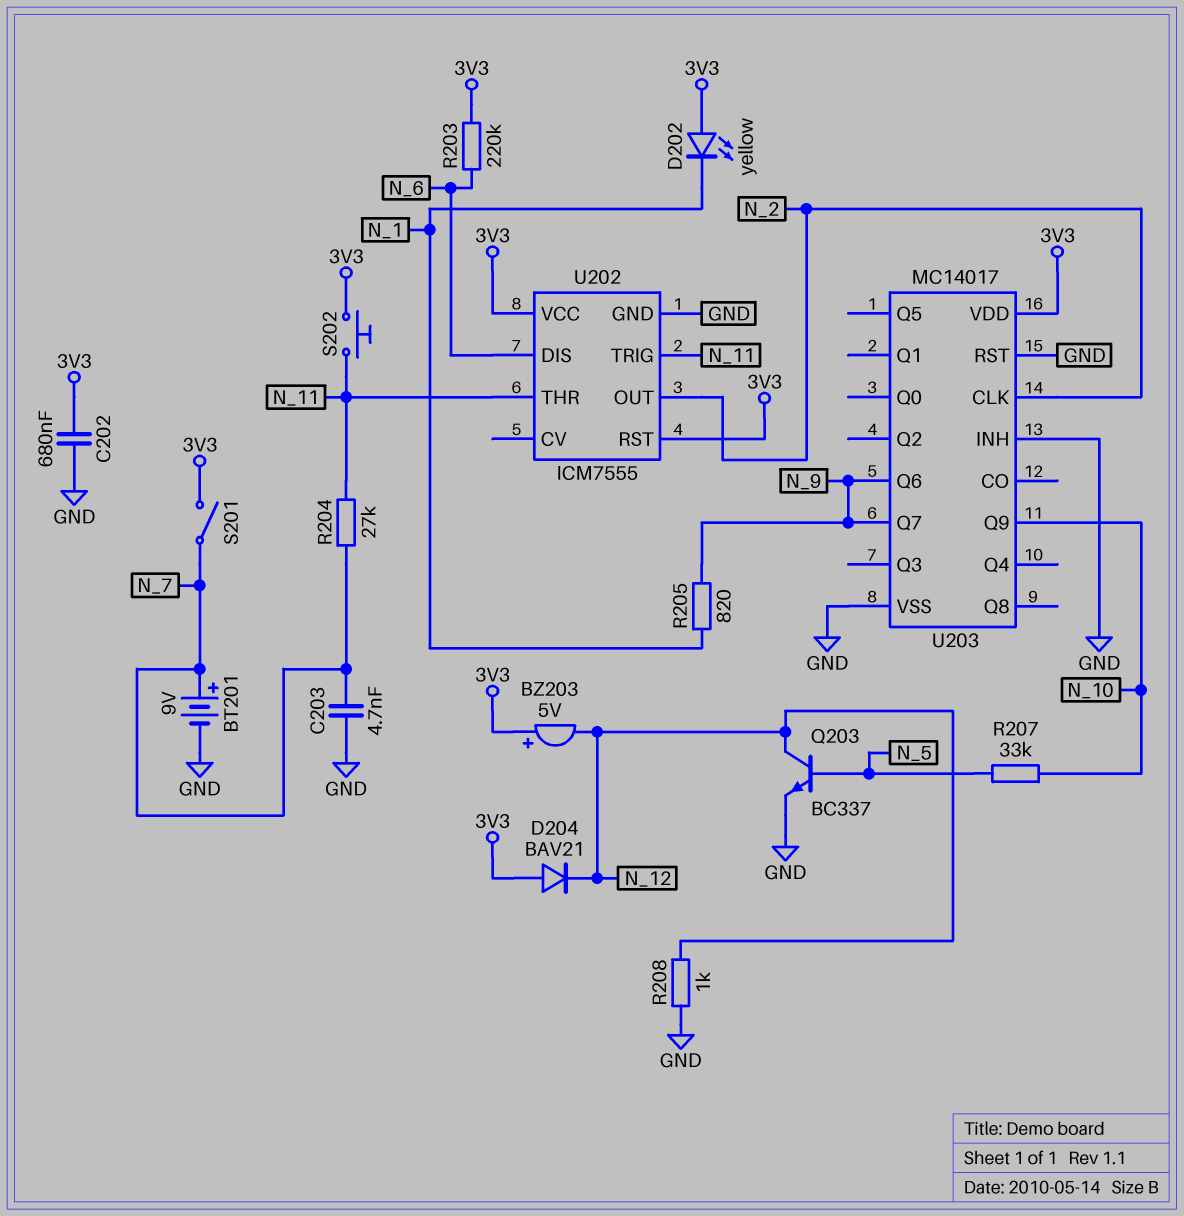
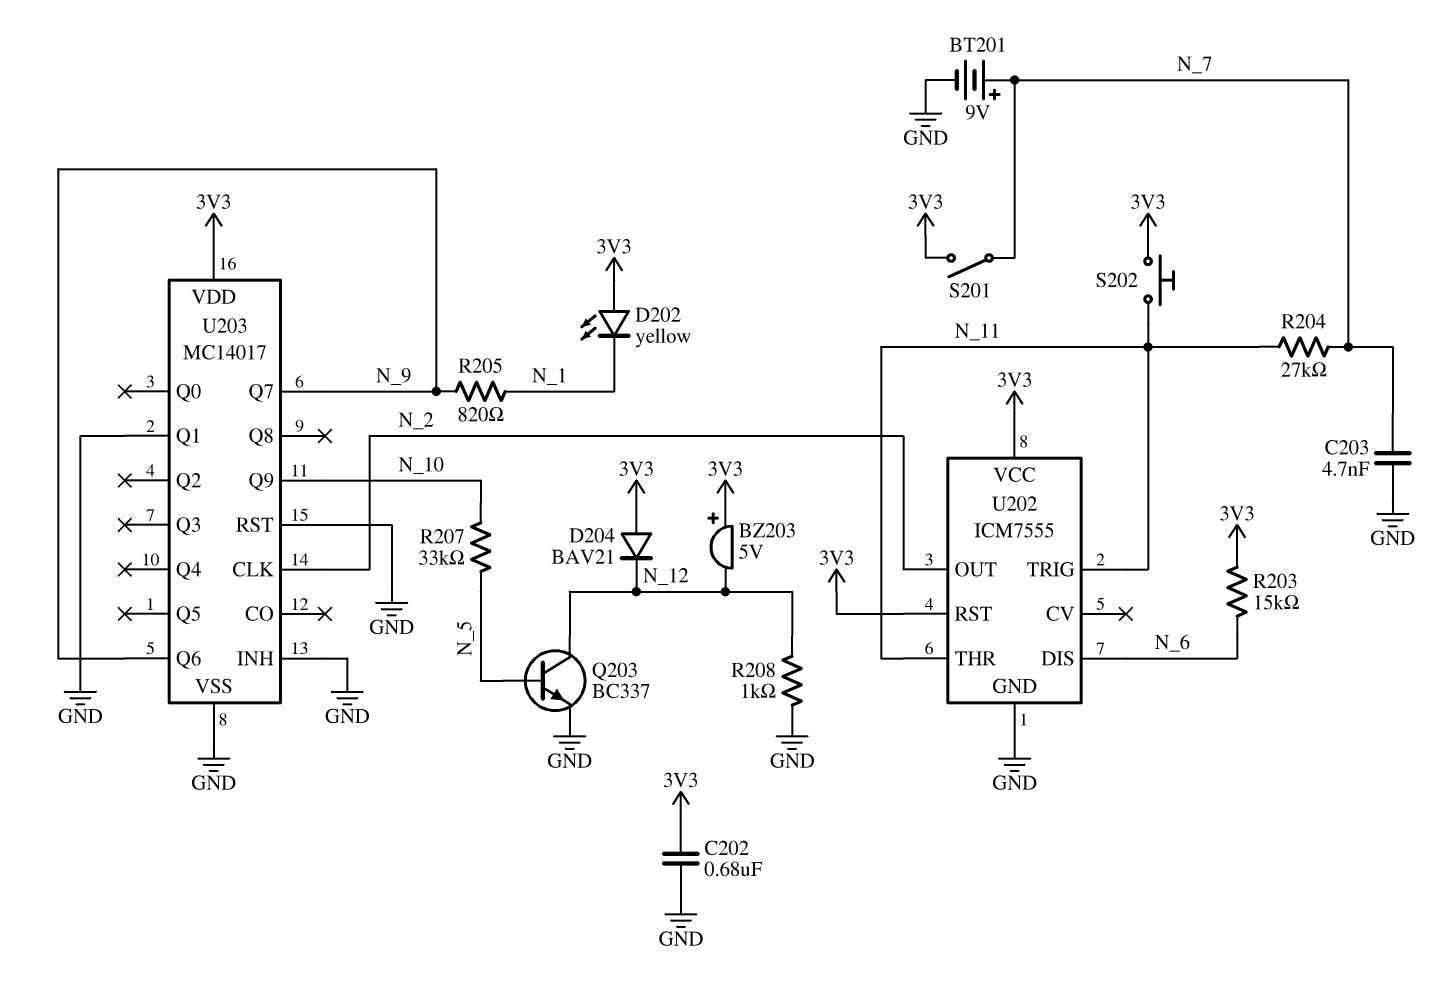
R203: 220k (3V3, N_6) -> 15k (3V3, N_6)
U203 pin Q1: none -> GND

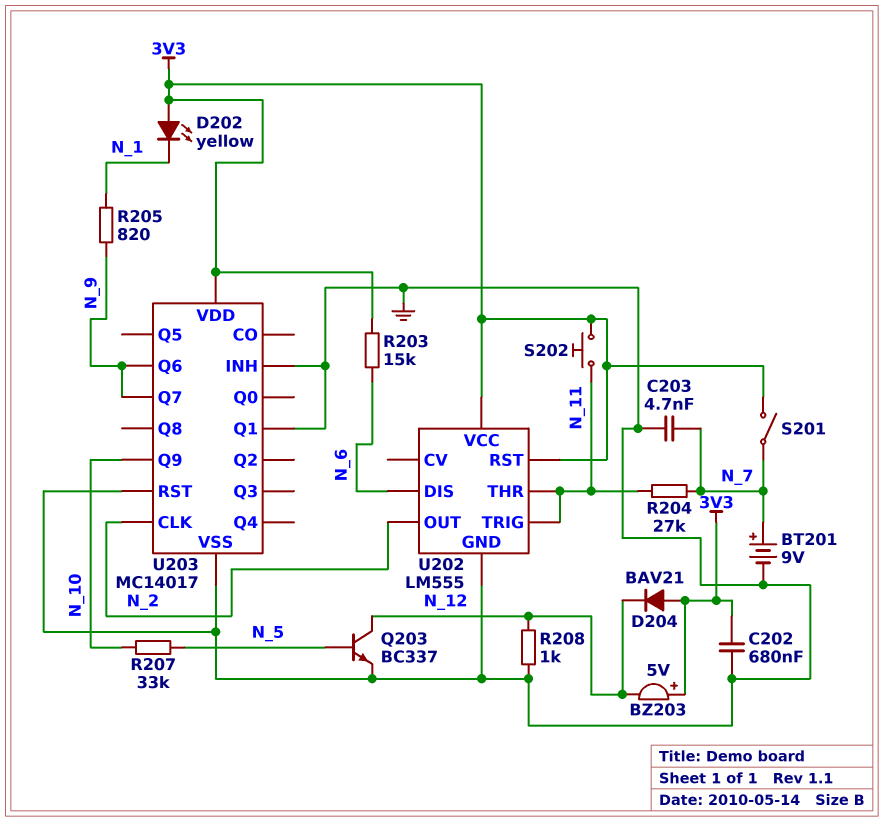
U202: ICM7555 -> LM555

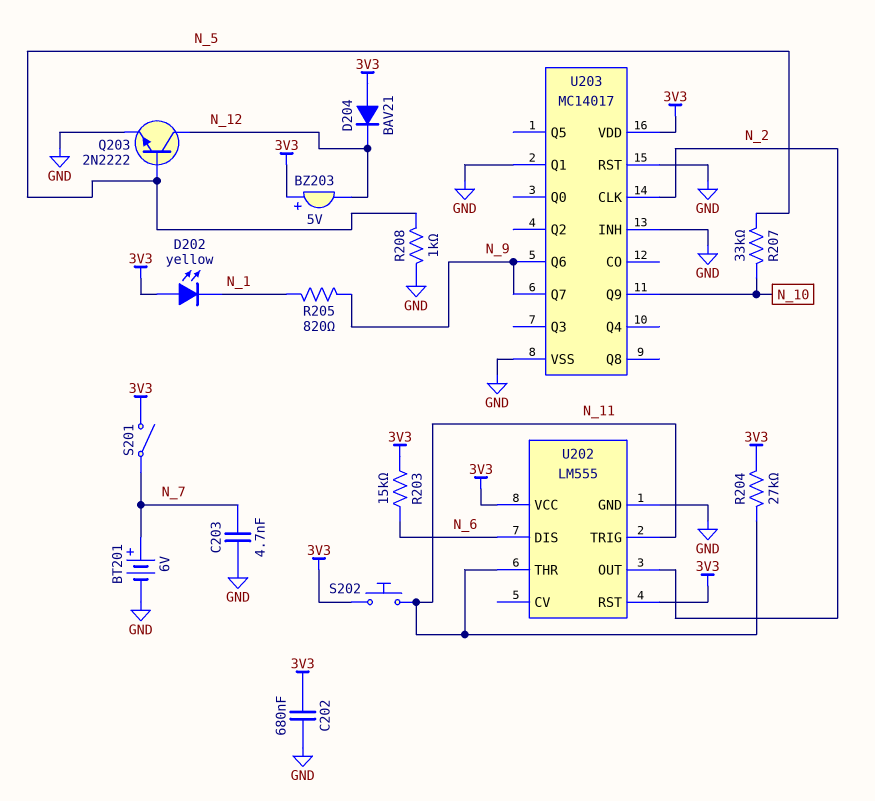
BT201: 9V (plus N_7, minus GND) -> 6V (plus N_7, minus GND)
Q203: NPN BC337 (B N_5, C N_12, E GND) -> NPN 2N2222 (B N_5, C N_12, E GND)
R204: 27k (N_7, N_11) -> 27k (3V3, N_11)
R208: 1k (GND, N_12) -> 1k (GND, N_5)

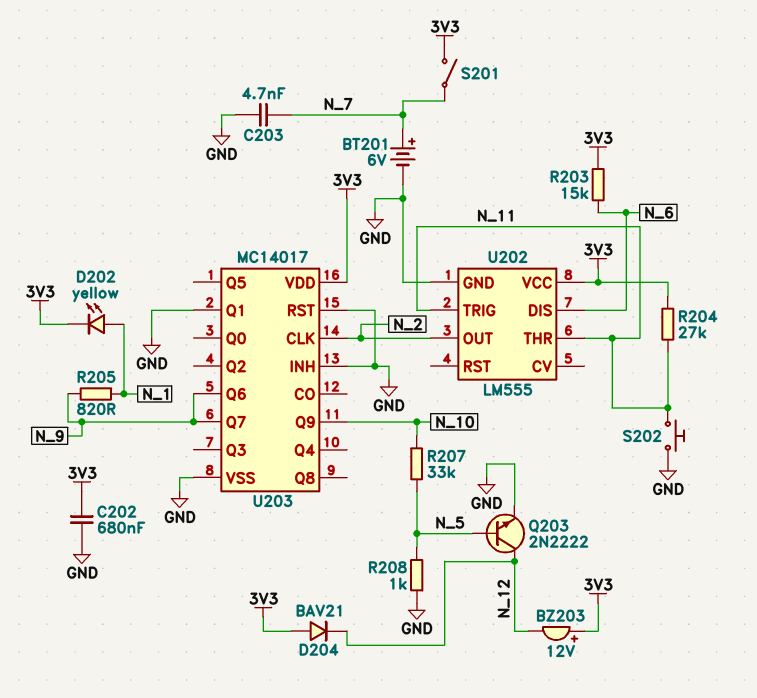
BZ203: buzzer 5V (plus 3V3, minus N_12) -> buzzer 12V (plus 3V3, minus N_12)
D202: LED yellow (A 3V3, K N_1) -> LED yellow (A N_1, K 3V3)
S202: button (3V3, N_11) -> button (GND, N_11)
U202 pin RST: 3V3 -> none

